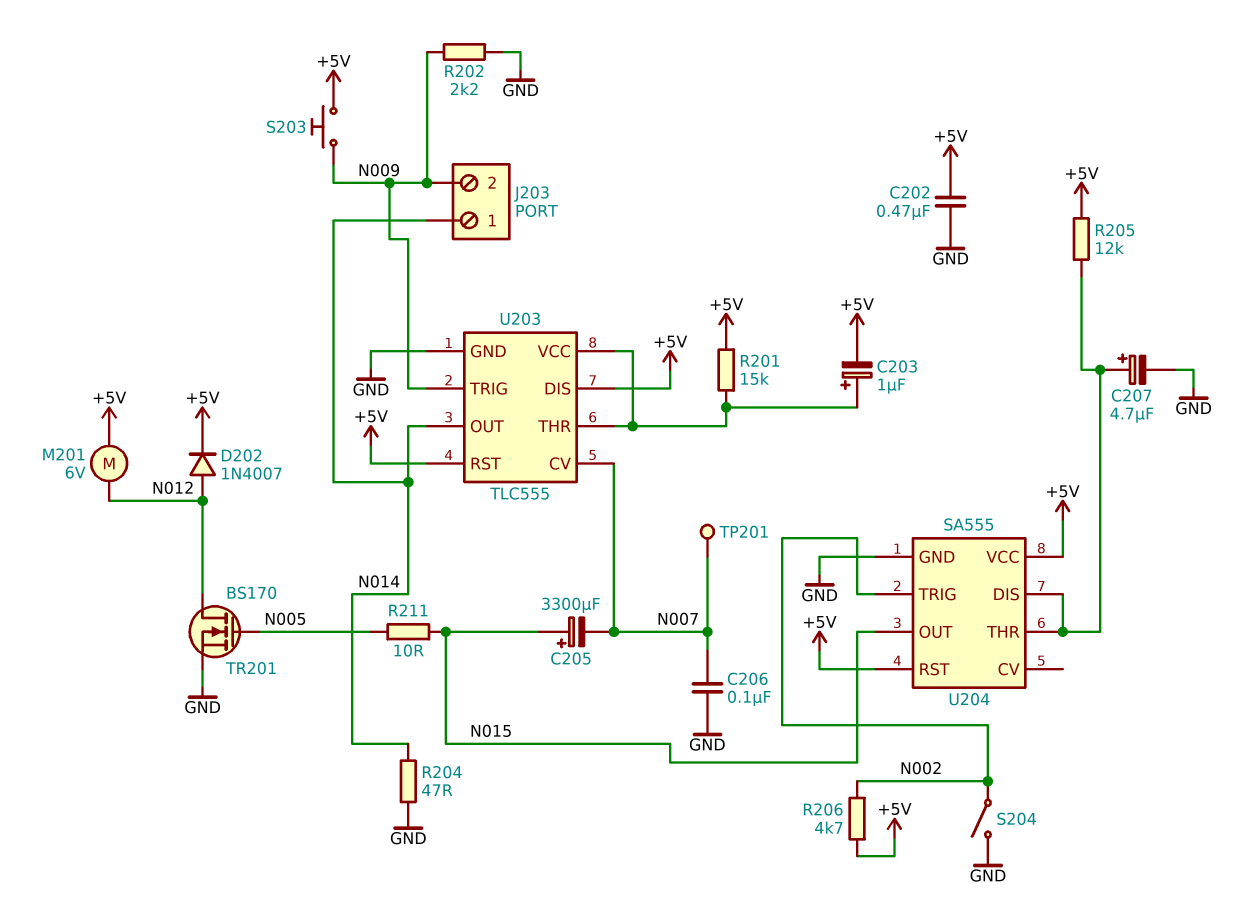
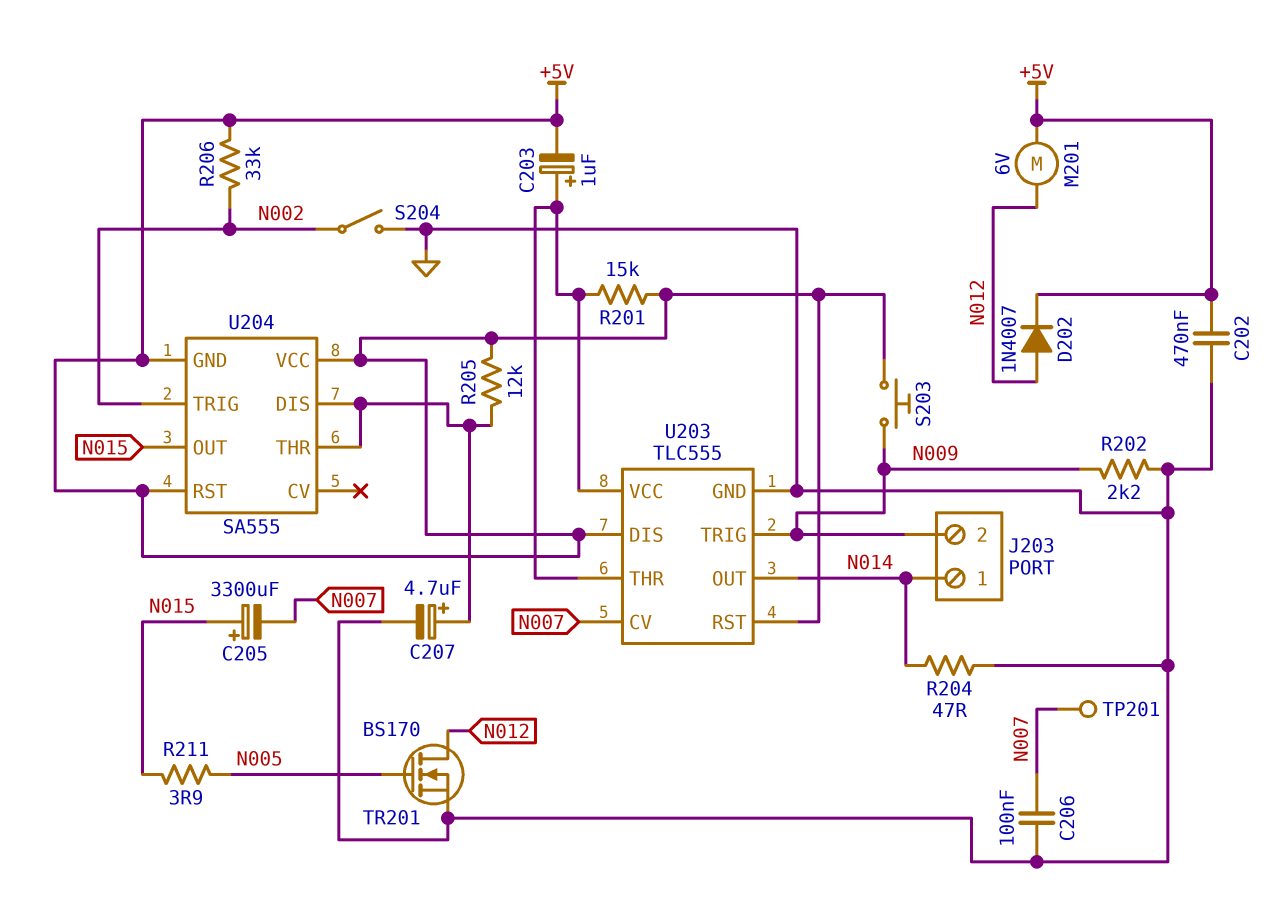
R206: 4.7k (+5V, N002) -> 33k (+5V, N002)
R211: 10 (N005, N015) -> 3.9 (N005, N015)
U204 pin GND: GND -> +5V

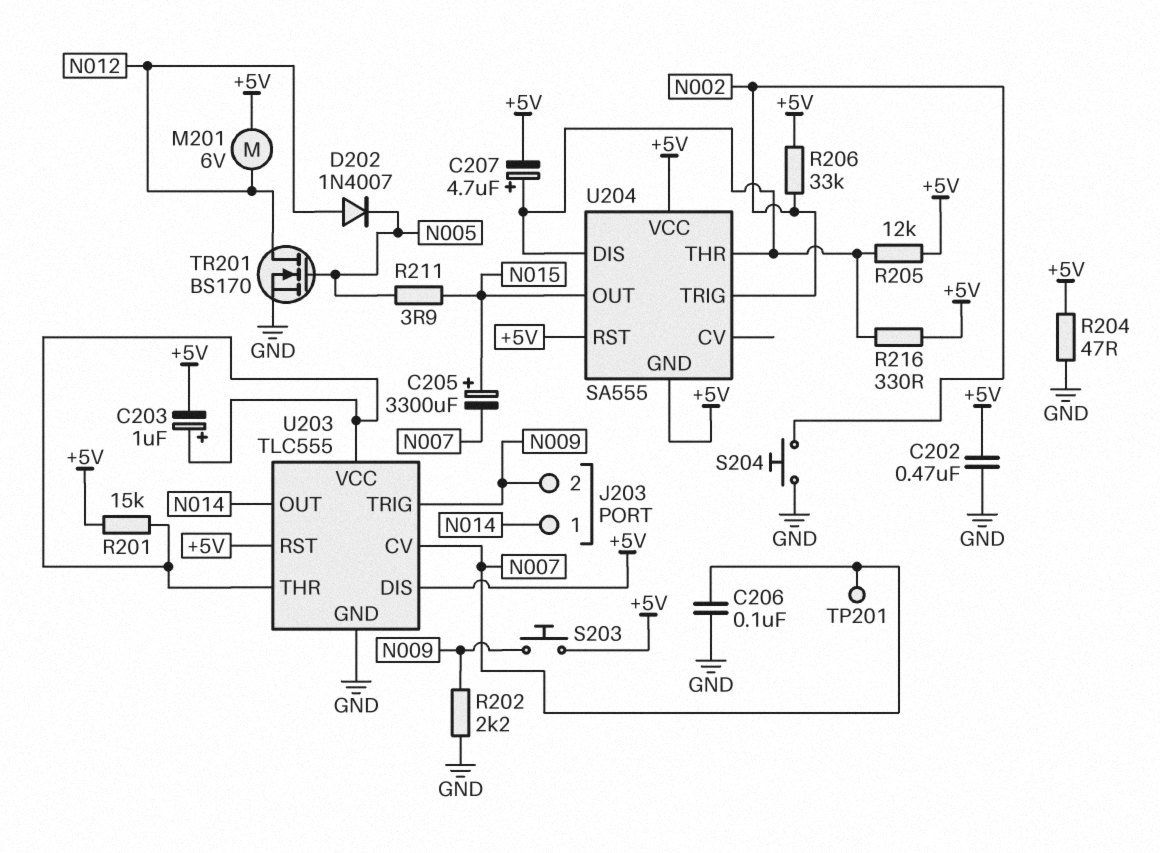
C207: 4.7uF (plus U204/DIS, minus GND) -> 4.7uF (plus U204/DIS, minus +5V)
D202: diode 1N4007 (A N012, K +5V) -> diode 1N4007 (A N012, K N005)
R204: 47 (GND, N014) -> 47 (+5V, GND)
R216: none -> 330 (+5V, U204/DIS)
S204: switch (GND, N002) -> button (GND, N002)

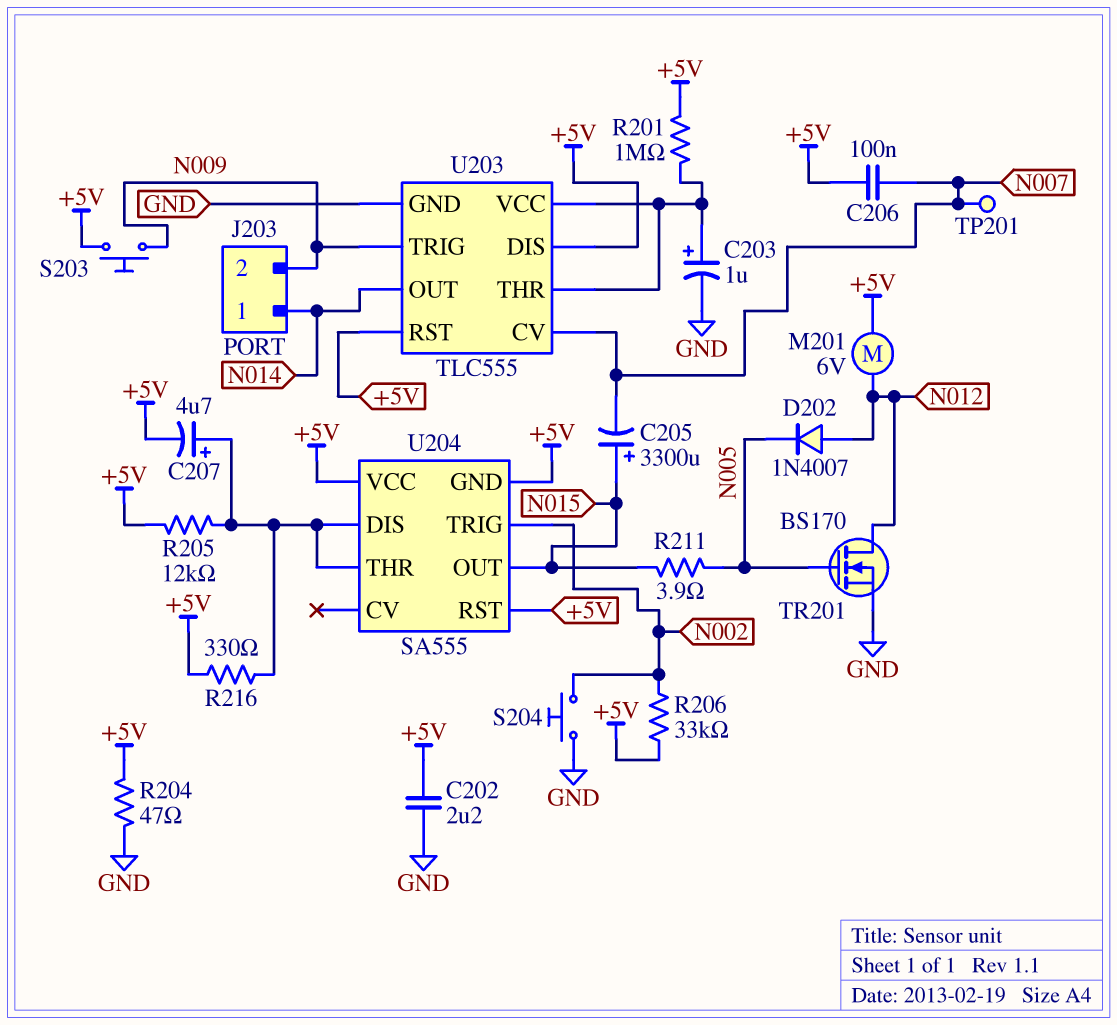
C202: 470nF (+5V, GND) -> 2.2uF (+5V, GND)
C203: 1uF (plus U203/THR, minus +5V) -> 1uF (plus U203/THR, minus GND)
C206: 100nF (GND, N007) -> 100nF (+5V, N007)
R201: 15k (+5V, U203/THR) -> 1M (+5V, U203/THR)
R202: 2.2k (GND, N009) -> none

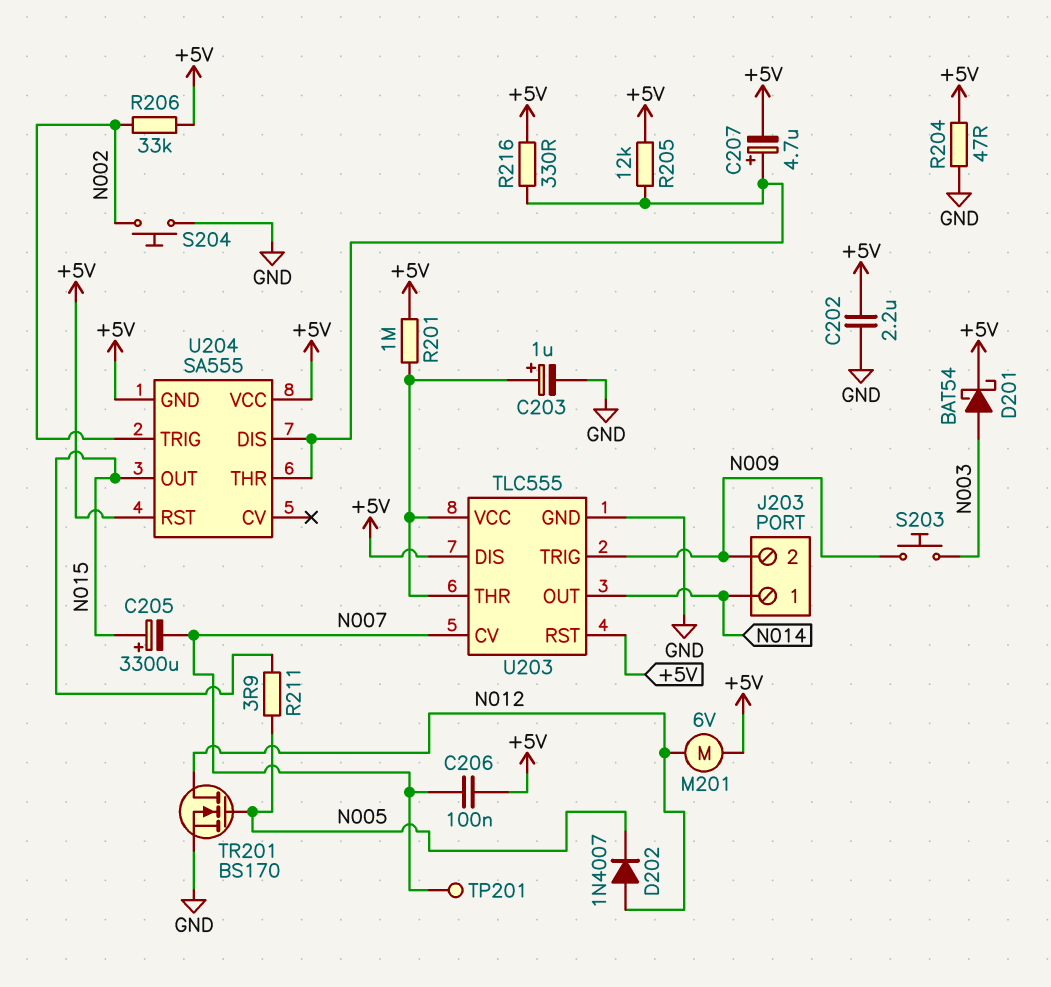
D201: none -> schottky BAT54 (A N003, K +5V)
S203: button (+5V, N009) -> button (N003, N009)

